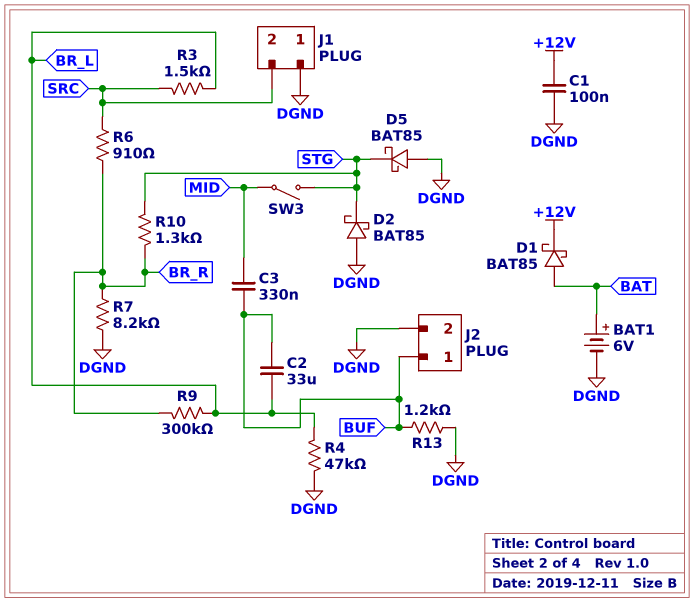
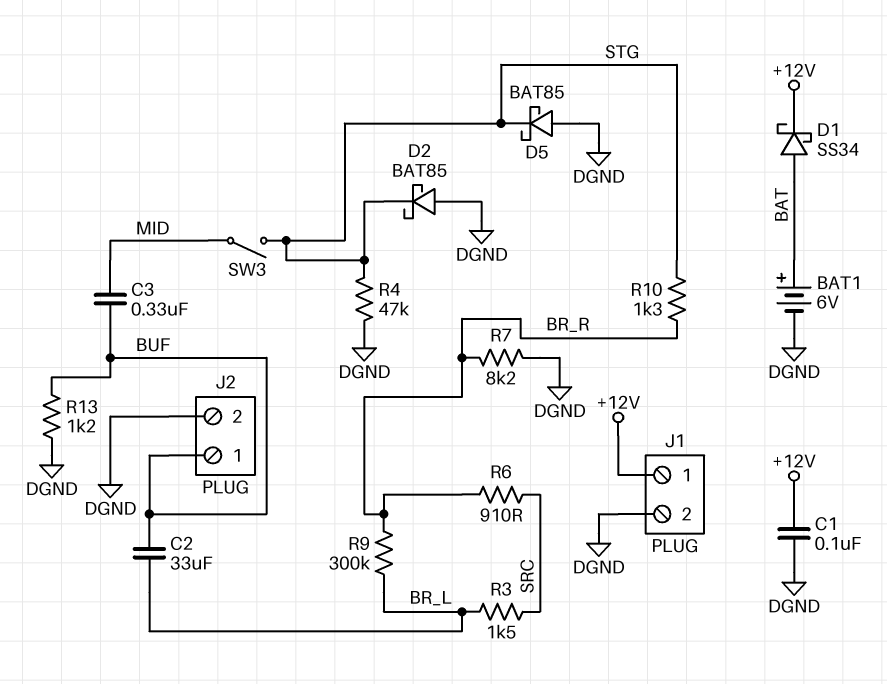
D1: schottky BAT85 (A BAT, K +12V) -> schottky SS34 (A BAT, K +12V)
J1 pin 1: DGND -> +12V
J1 pin 2: SRC -> DGND
R4: 47k (BR_L, DGND) -> 47k (DGND, STG)

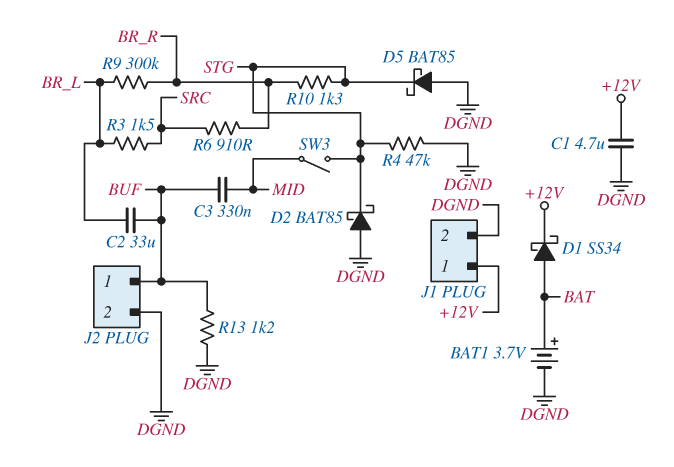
BAT1: 6V (plus BAT, minus DGND) -> 3.7V (plus BAT, minus DGND)
C1: 100nF (+12V, DGND) -> 4.7uF (+12V, DGND)
R7: 8.2k (BR_R, DGND) -> none

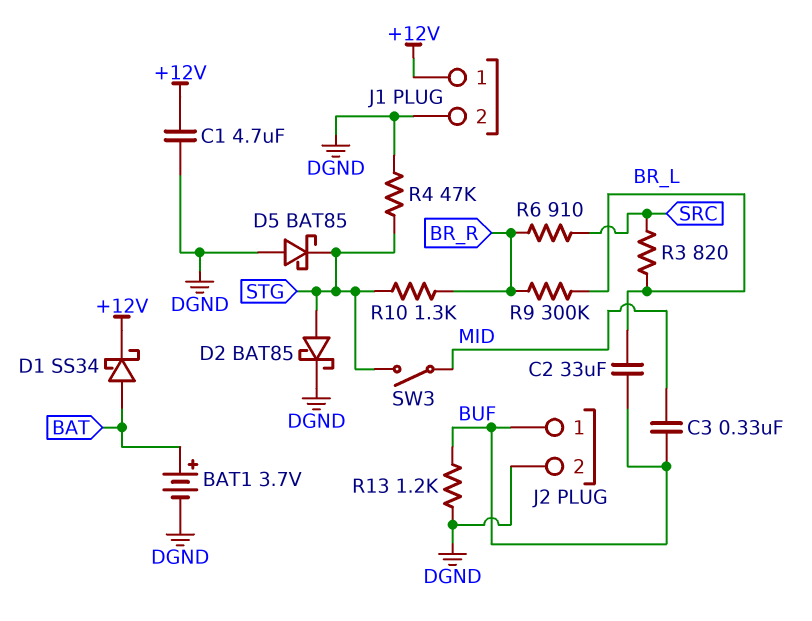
D2: schottky BAT85 (A DGND, K STG) -> schottky BAT85 (A STG, K DGND)
R3: 1.5k (BR_L, SRC) -> 820 (BR_L, SRC)

